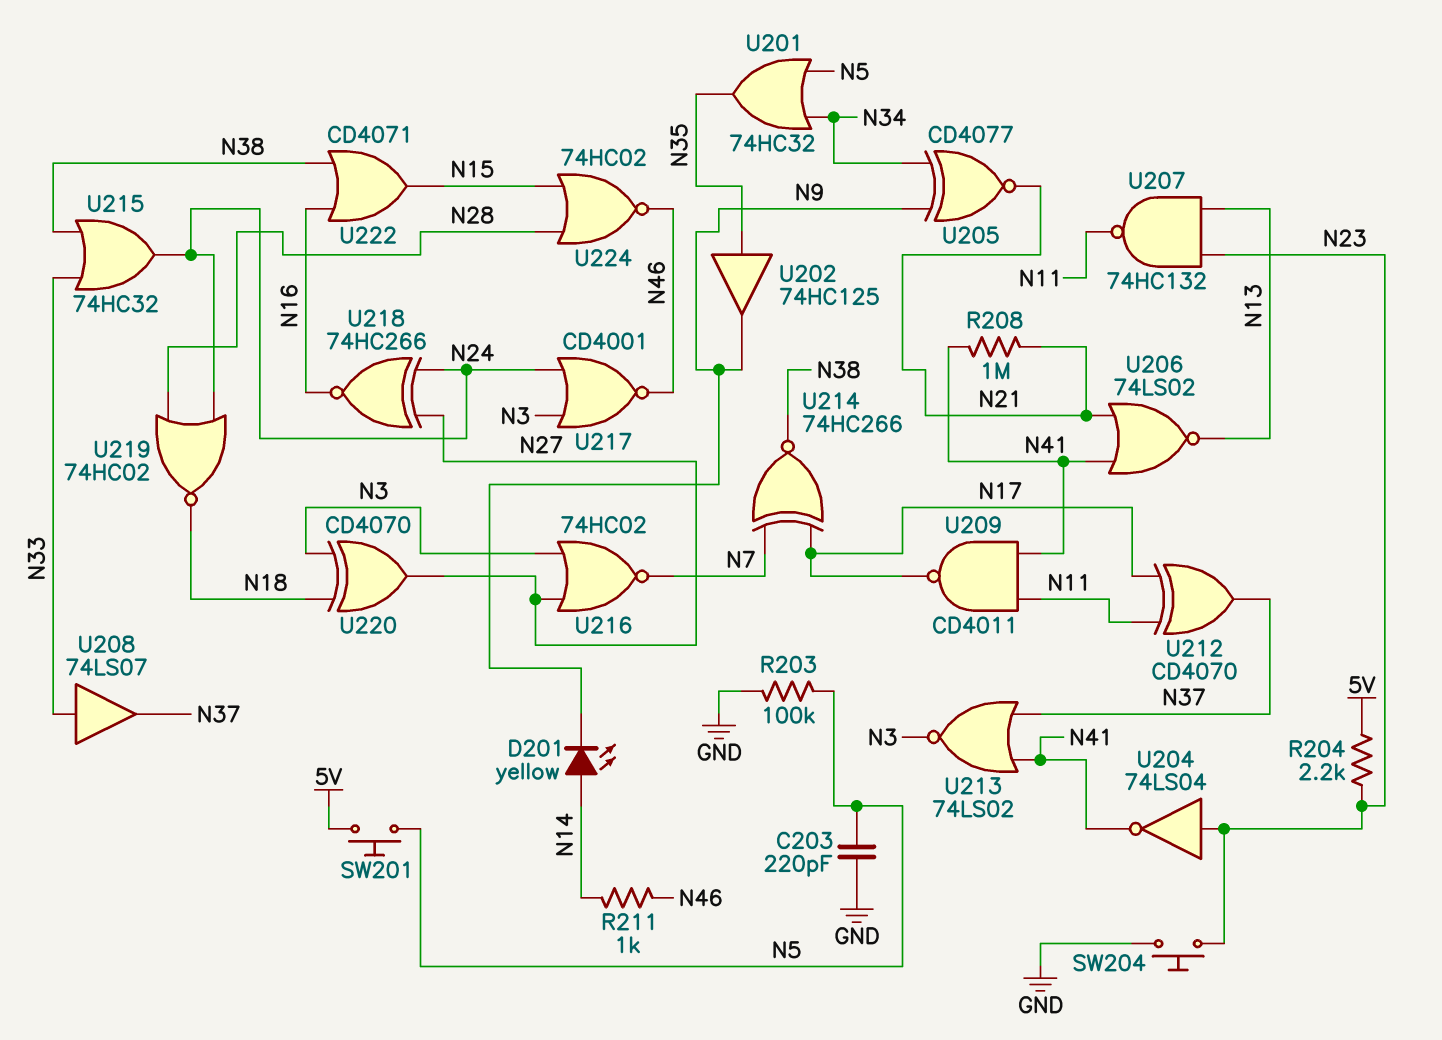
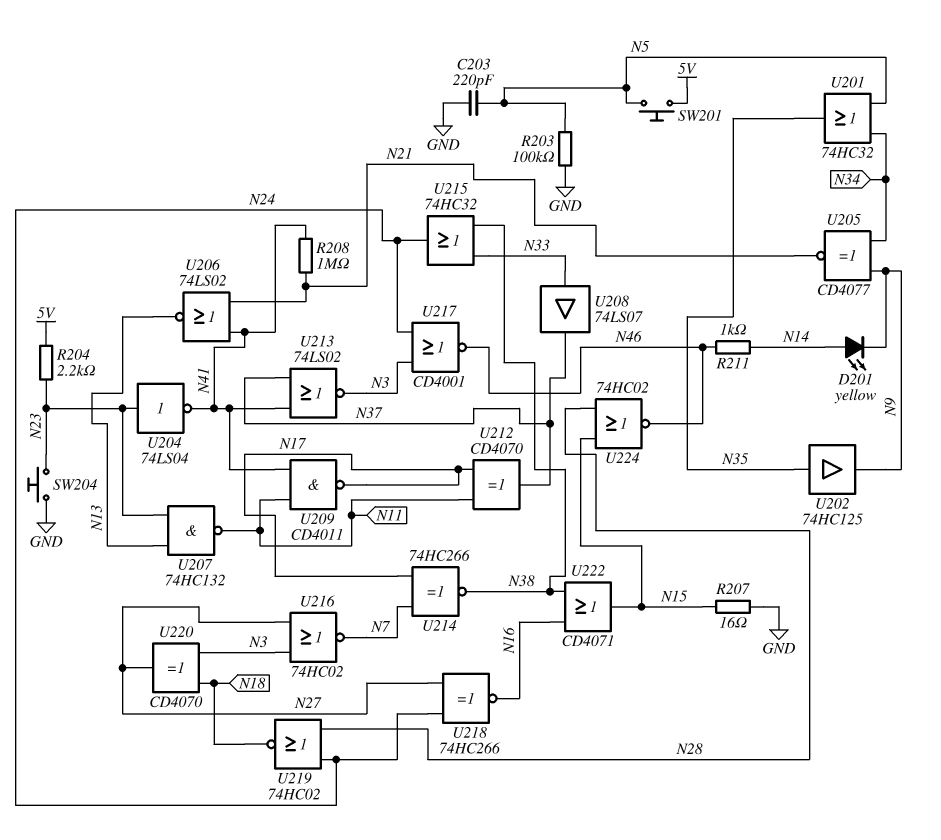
R207: none -> 16 (GND, N15)

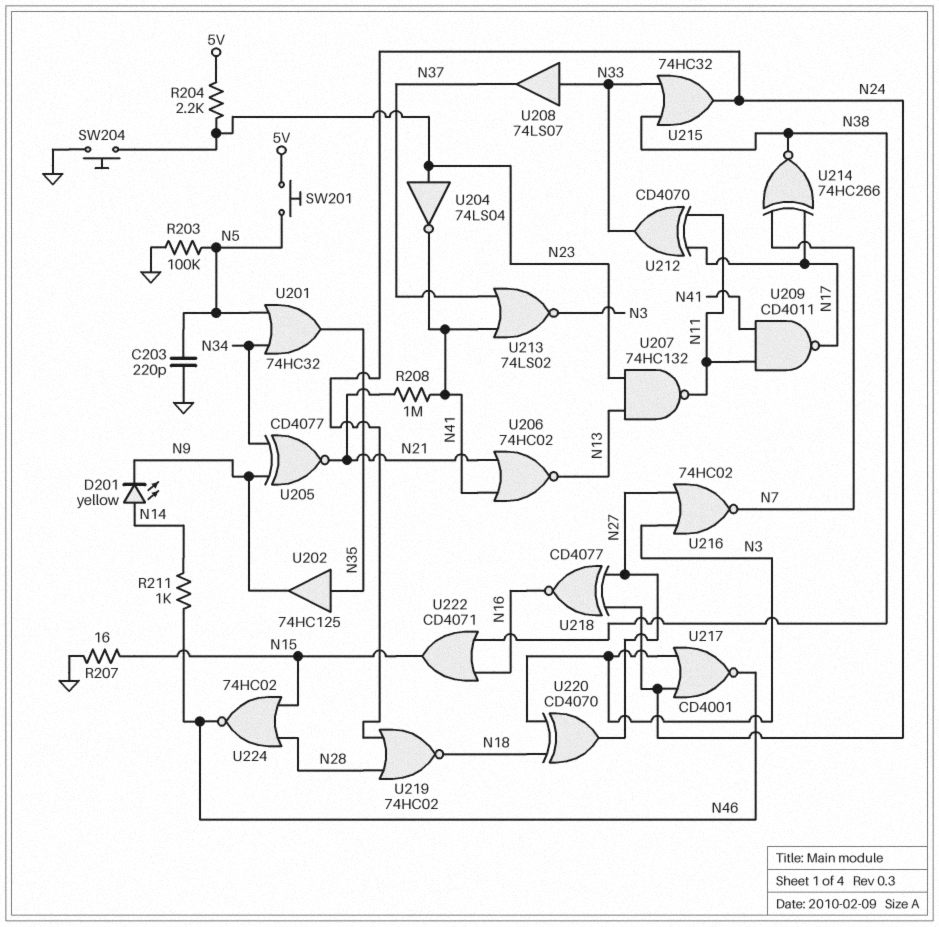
U206: NOR 74LS02 (in N21, in N41, out N13) -> NOR 74HC02 (in N21, in N41, out N13)
U212: XOR CD4070 (in N11, in N17, out N37) -> XOR CD4070 (in N11, in N17, out N33)
U218: XNOR 74HC266 (in N24, in N27, out N16) -> XNOR CD4077 (in N24, in N27, out N16)

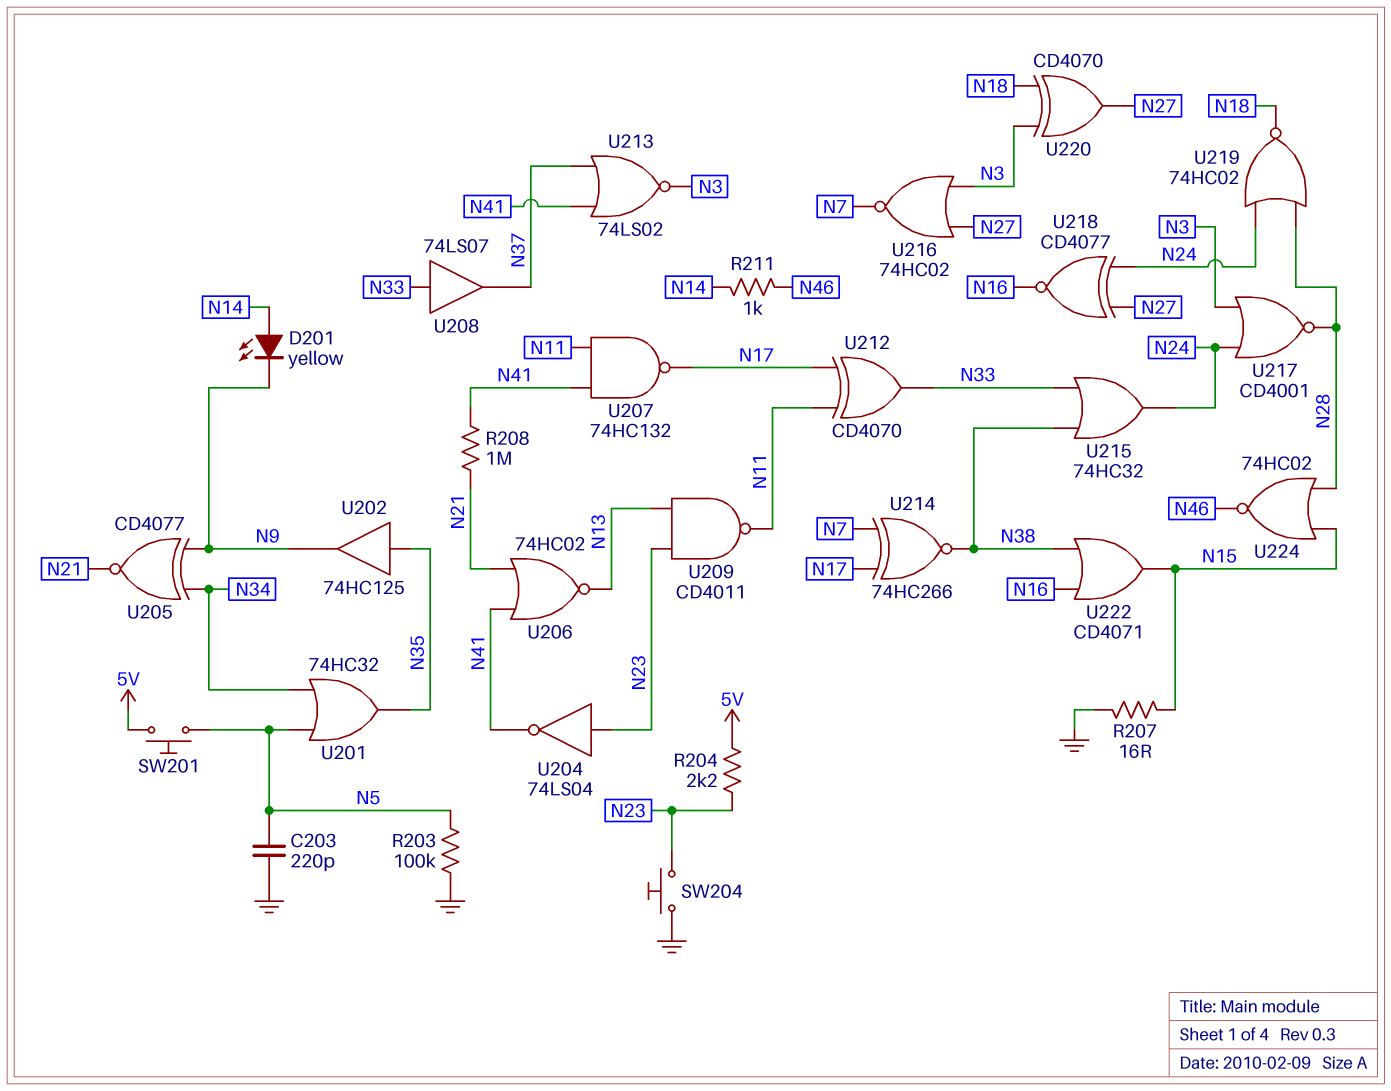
U207: NAND 74HC132 (in N13, in N23, out N11) -> NAND 74HC132 (in N11, in N41, out N17)
U209: NAND CD4011 (in N11, in N41, out N17) -> NAND CD4011 (in N13, in N23, out N11)
U217: NOR CD4001 (in N3, in N24, out N46) -> NOR CD4001 (in N3, in N24, out N28)

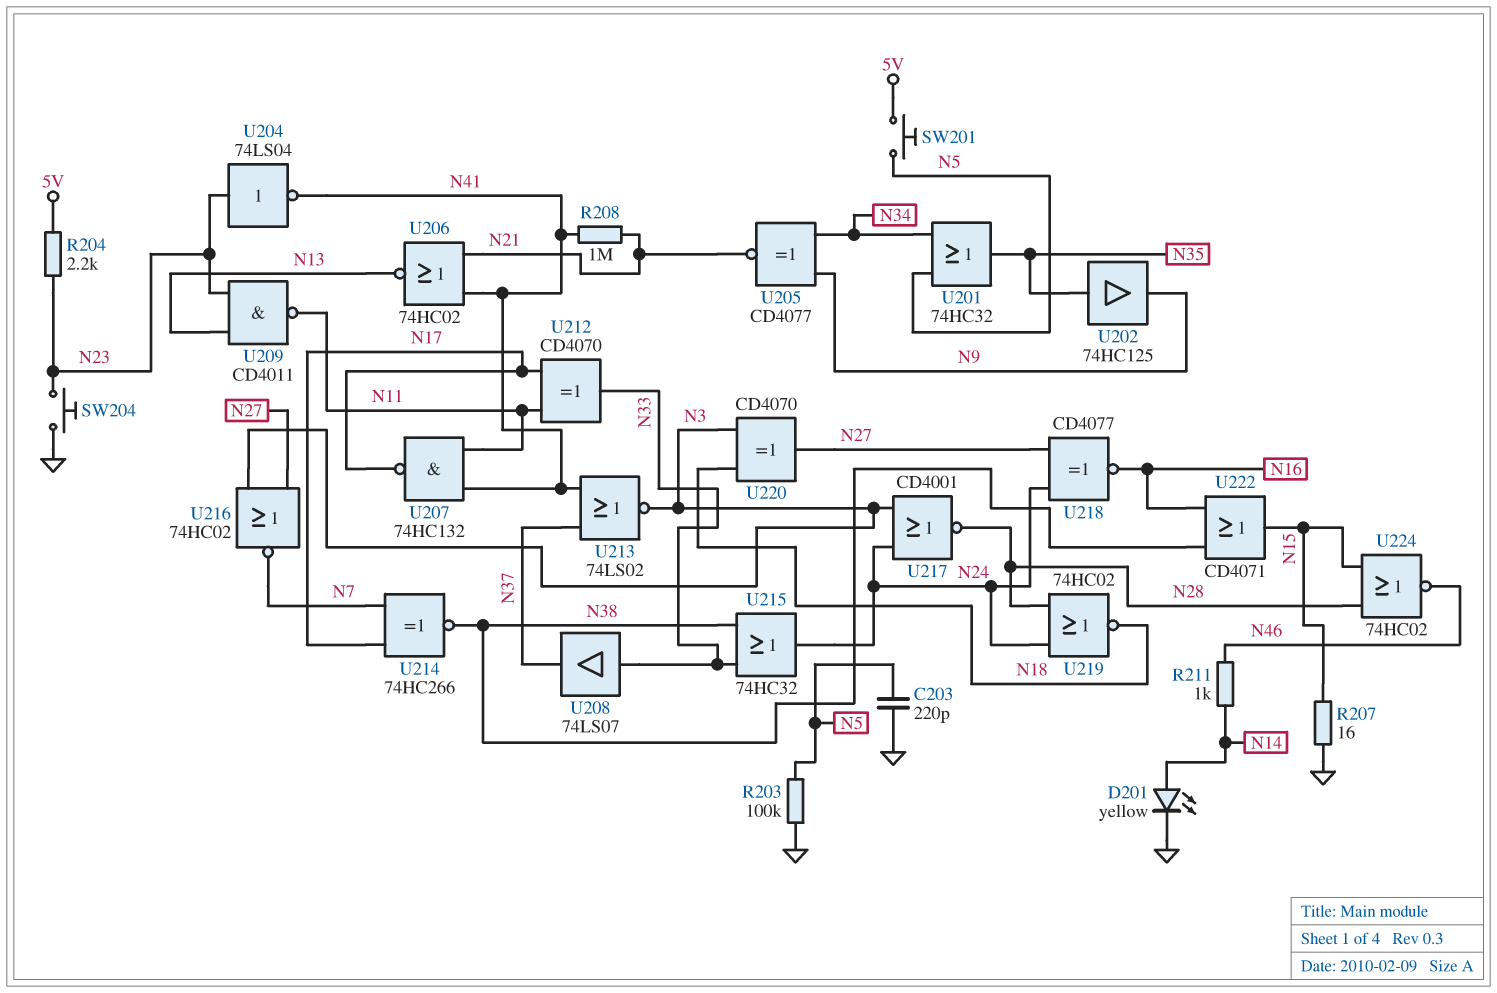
D201: LED yellow (A N14, K N9) -> LED yellow (A N14, K GND)

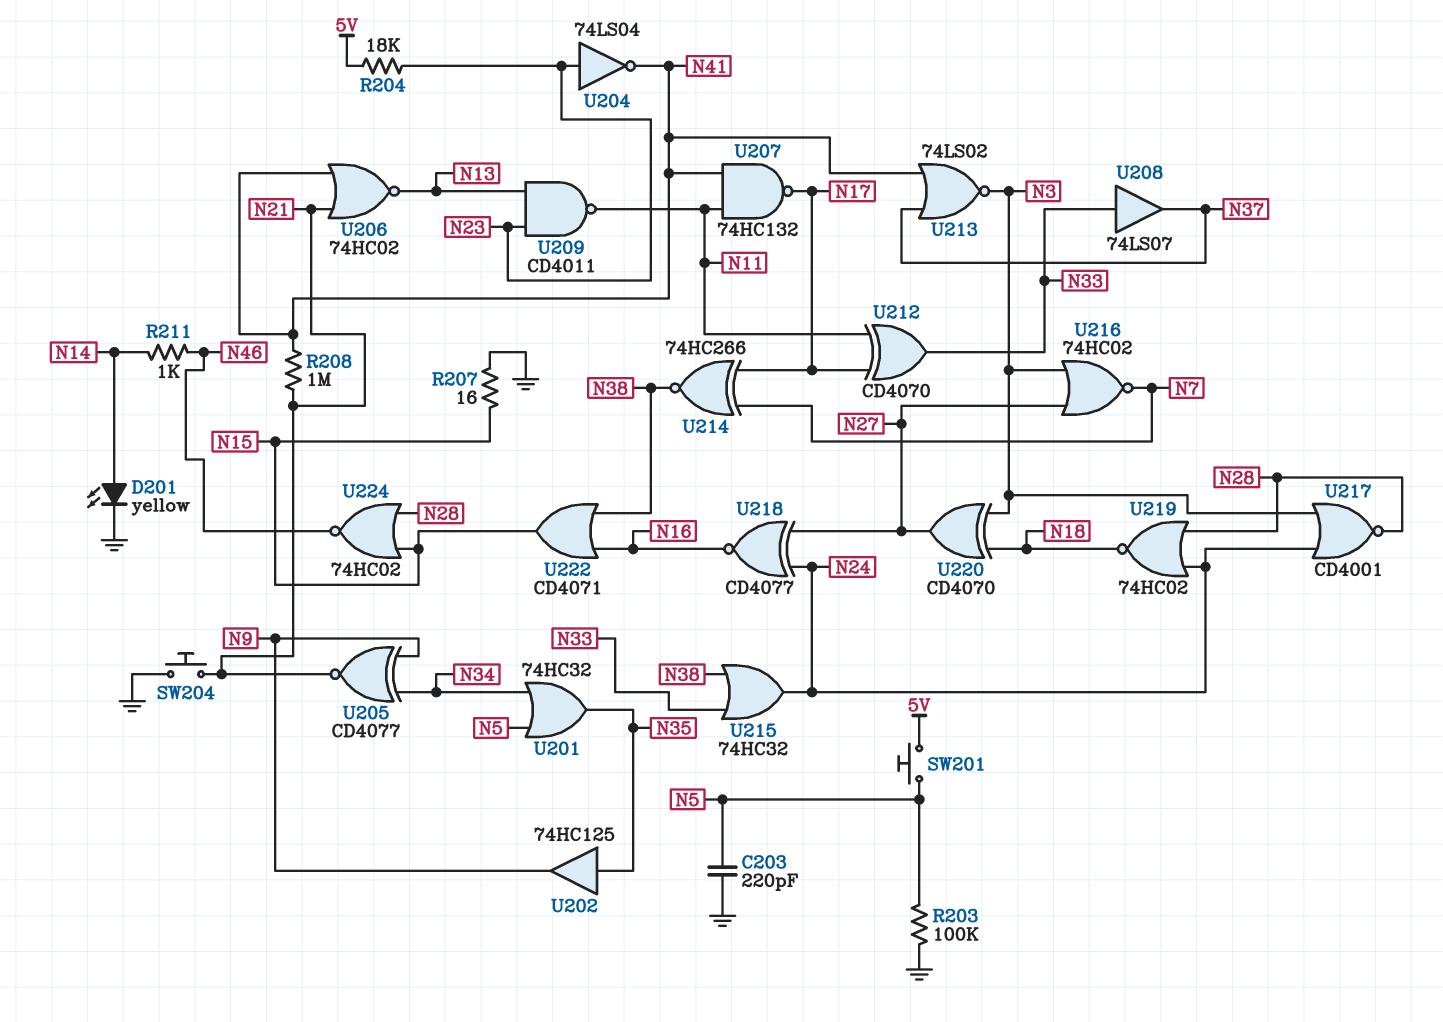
R204: 2.2k (5V, N23) -> 18k (5V, N23)
SW204: button (GND, N23) -> button (GND, N21)

